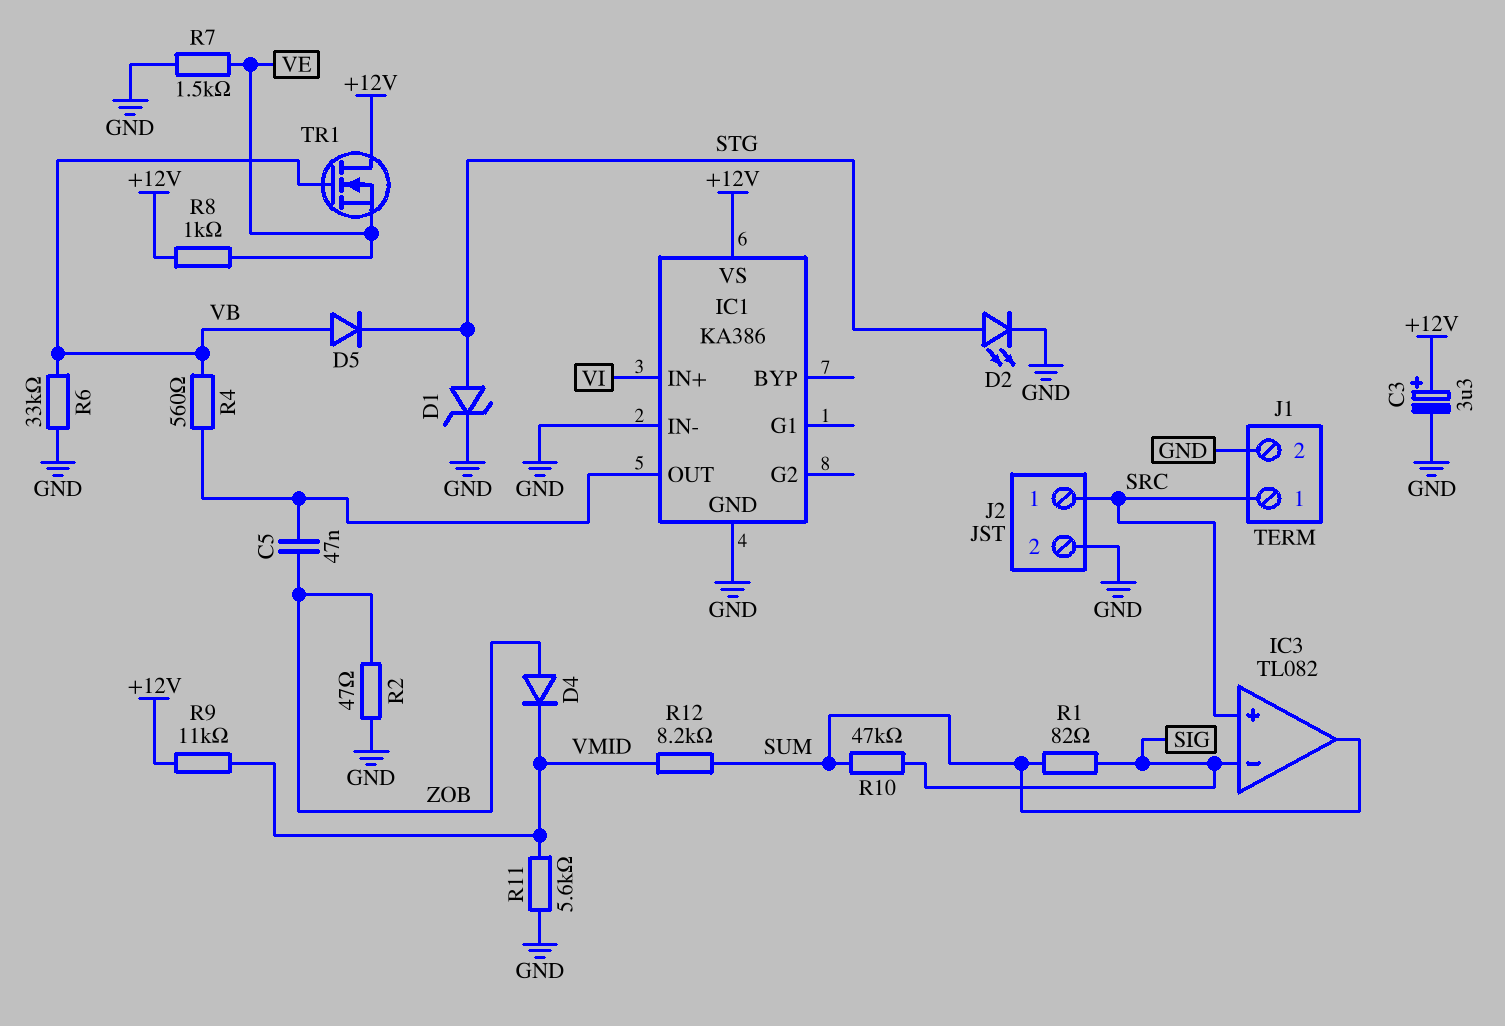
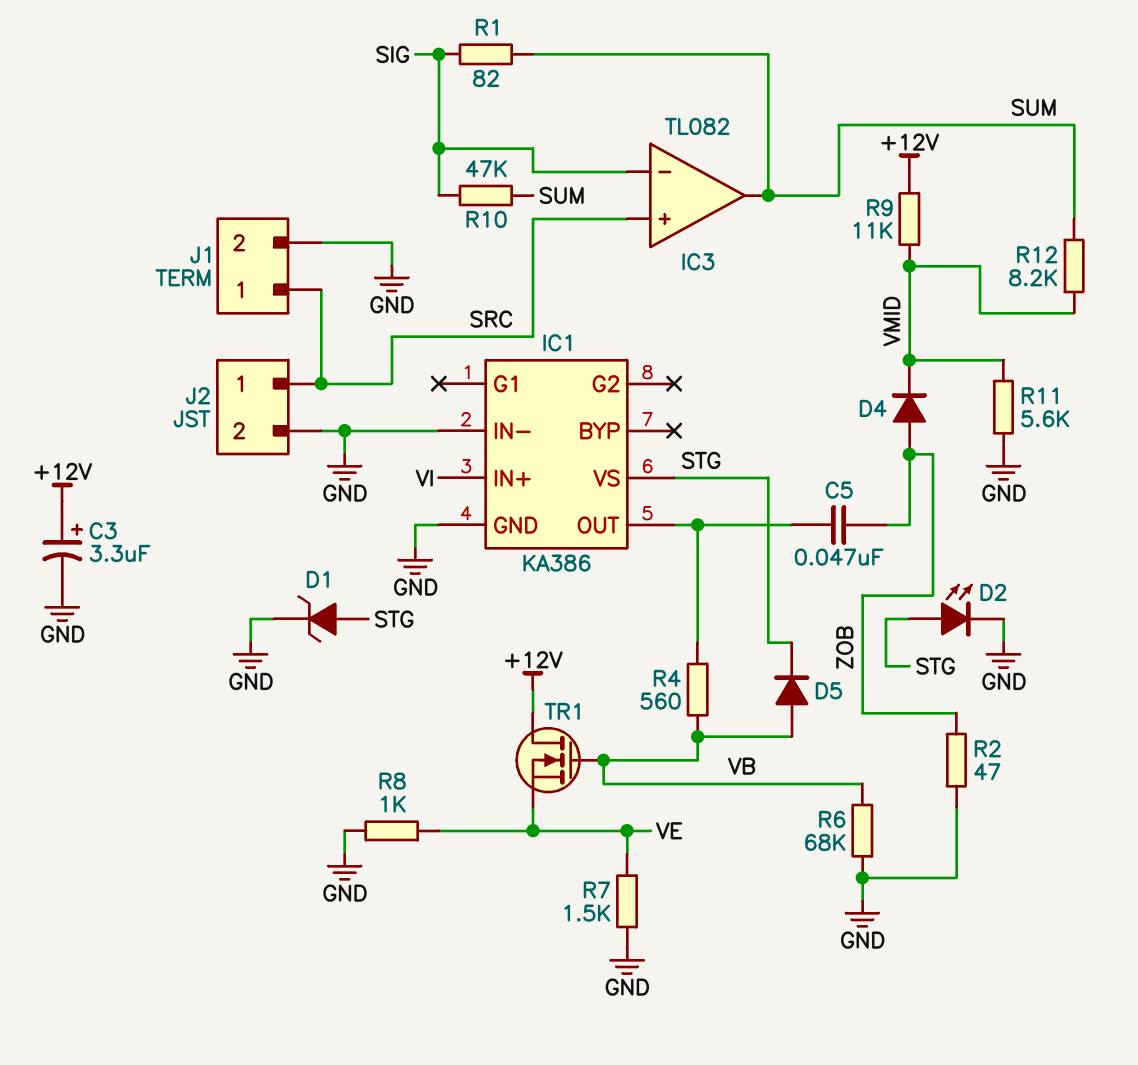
IC1 pin VS: +12V -> STG
R6: 33k (GND, VB) -> 68k (GND, VB)
R8: 1k (+12V, VE) -> 1k (GND, VE)

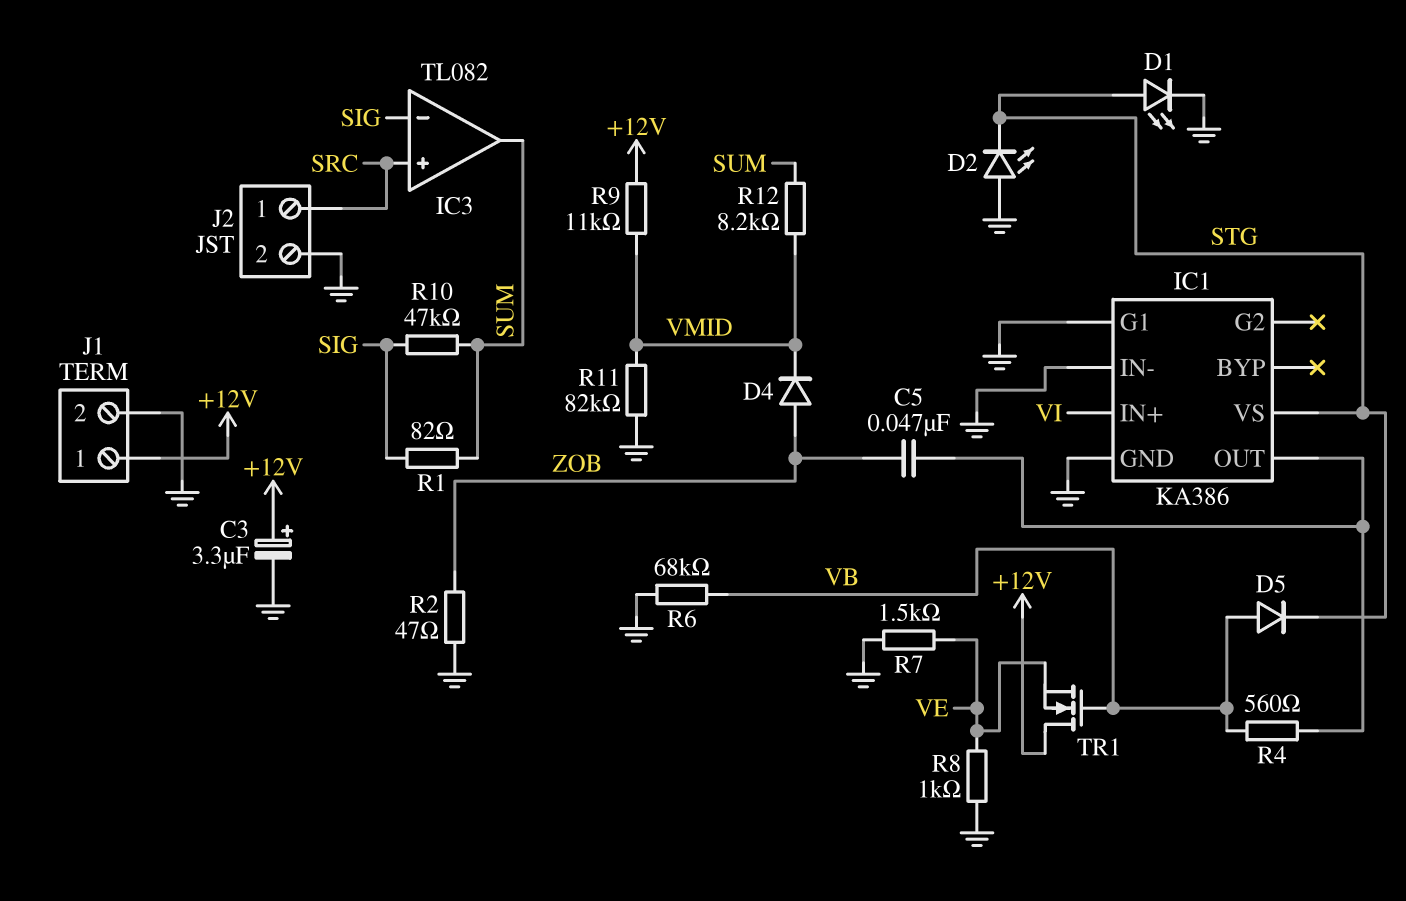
D1: zener (A STG, K GND) -> LED (A STG, K GND)
D2: LED (A STG, K GND) -> LED (A GND, K STG)
IC1 pin G1: none -> GND
J1 pin 1: SRC -> +12V
R11: 5.6k (GND, VMID) -> 82k (GND, VMID)

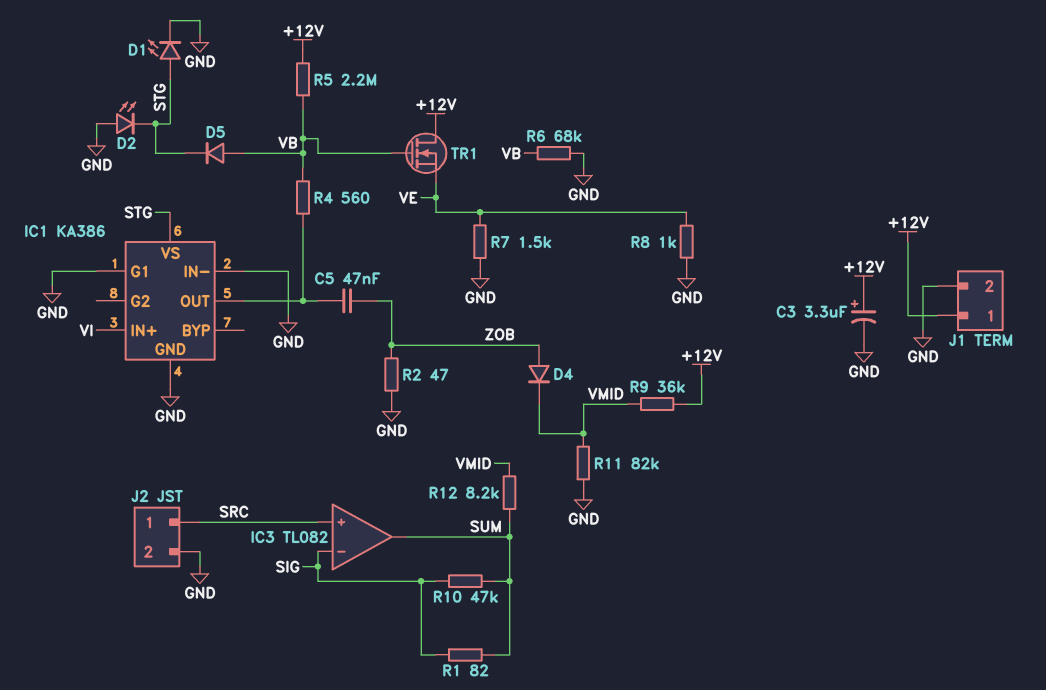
R5: none -> 2.2M (+12V, VB)
R9: 11k (+12V, VMID) -> 36k (+12V, VMID)

